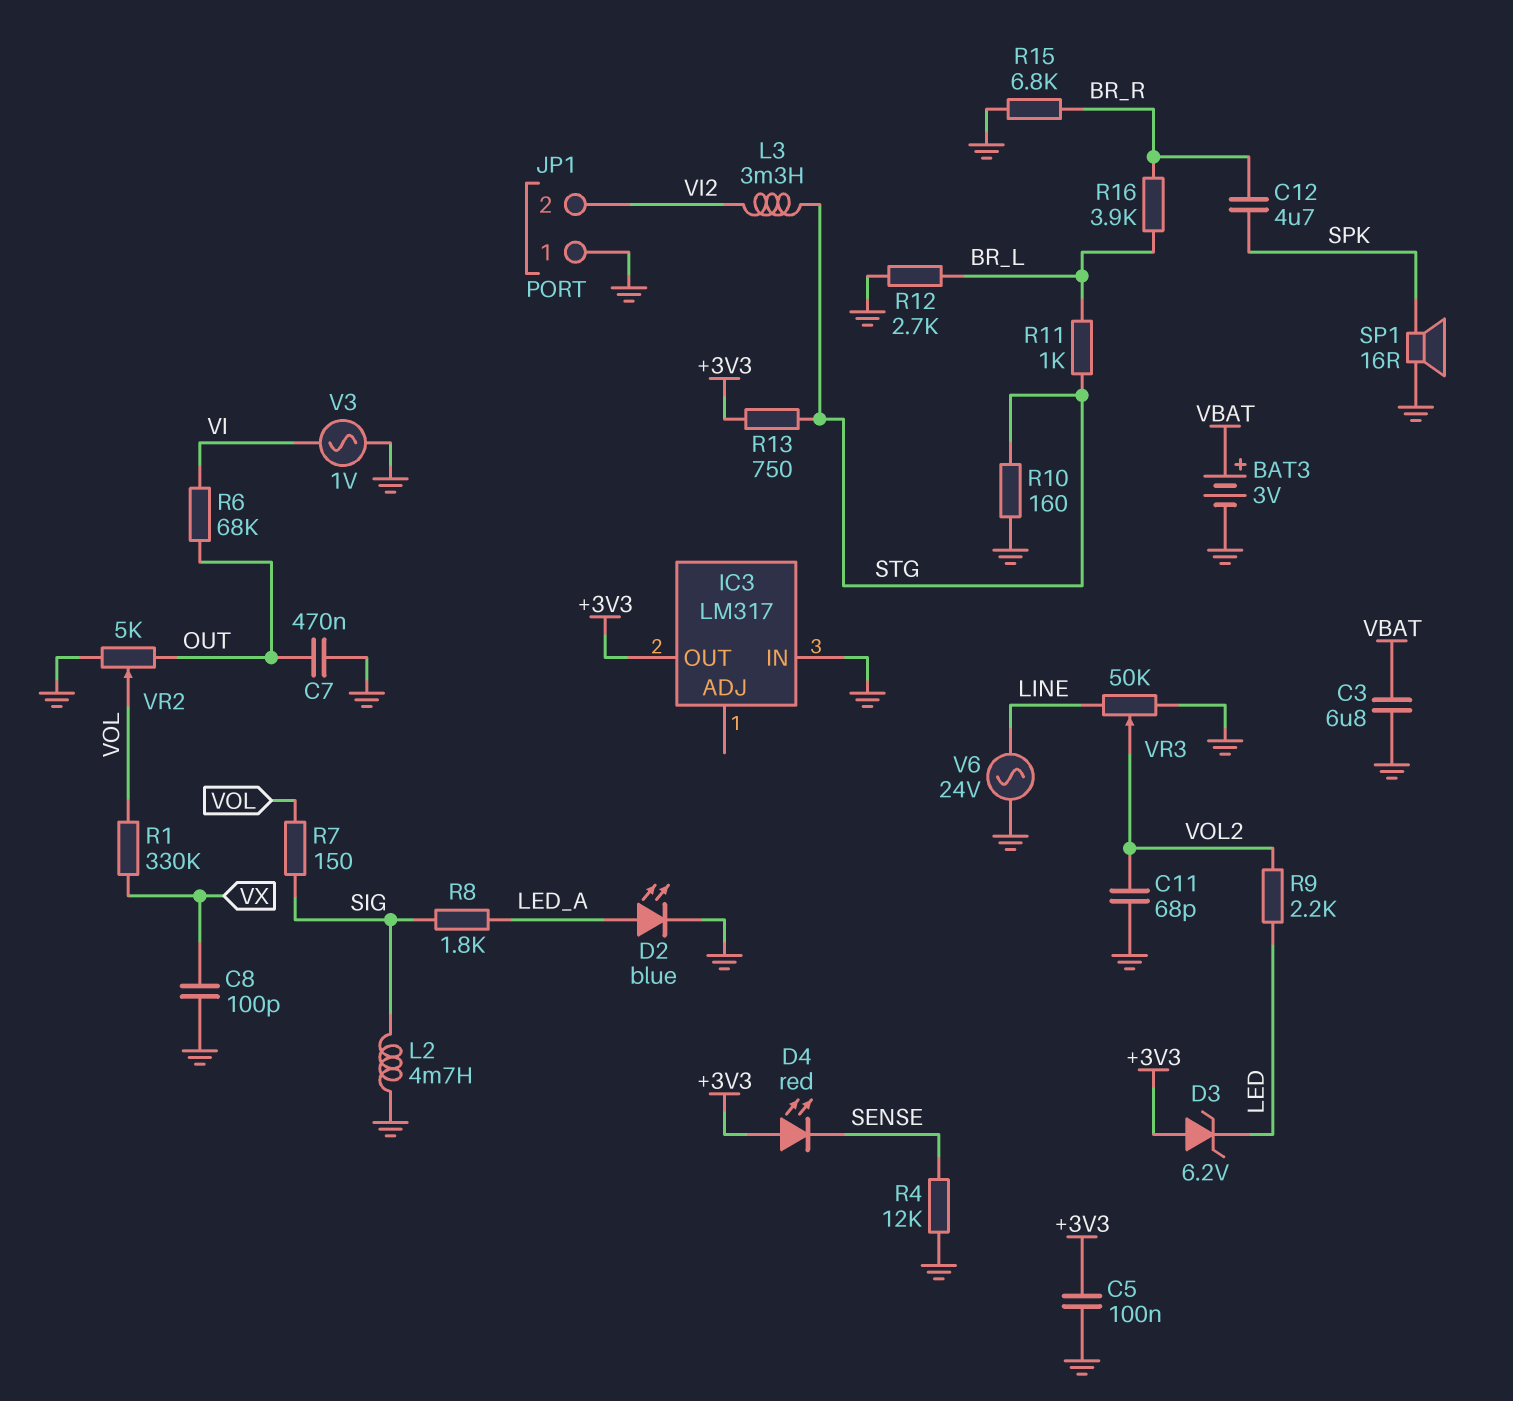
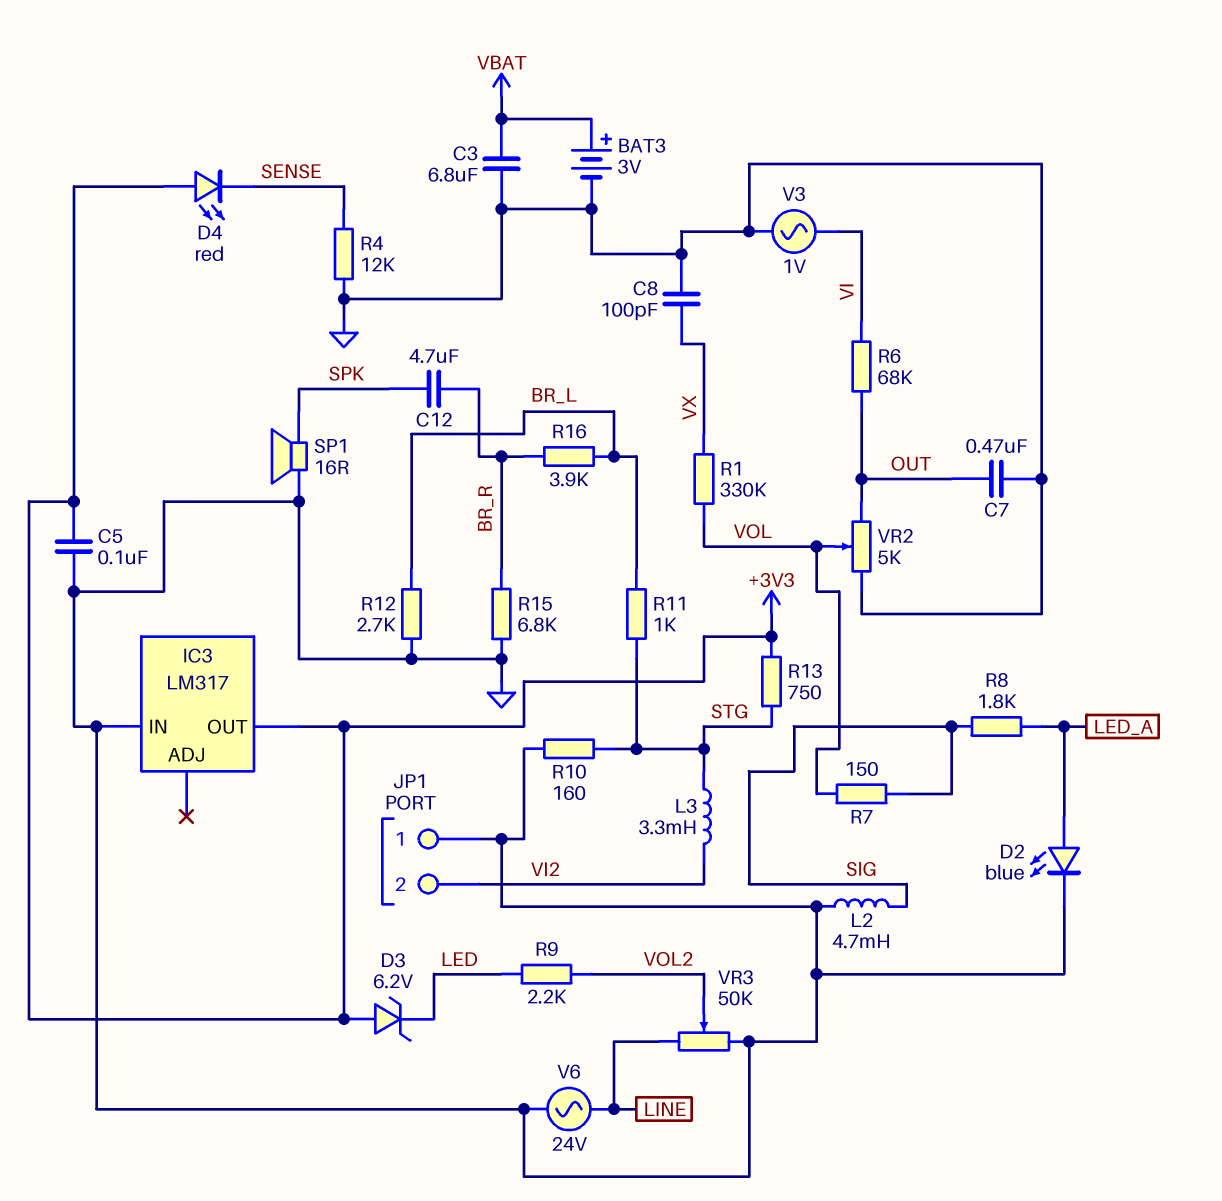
C11: 68pF (GND, VOL2) -> none

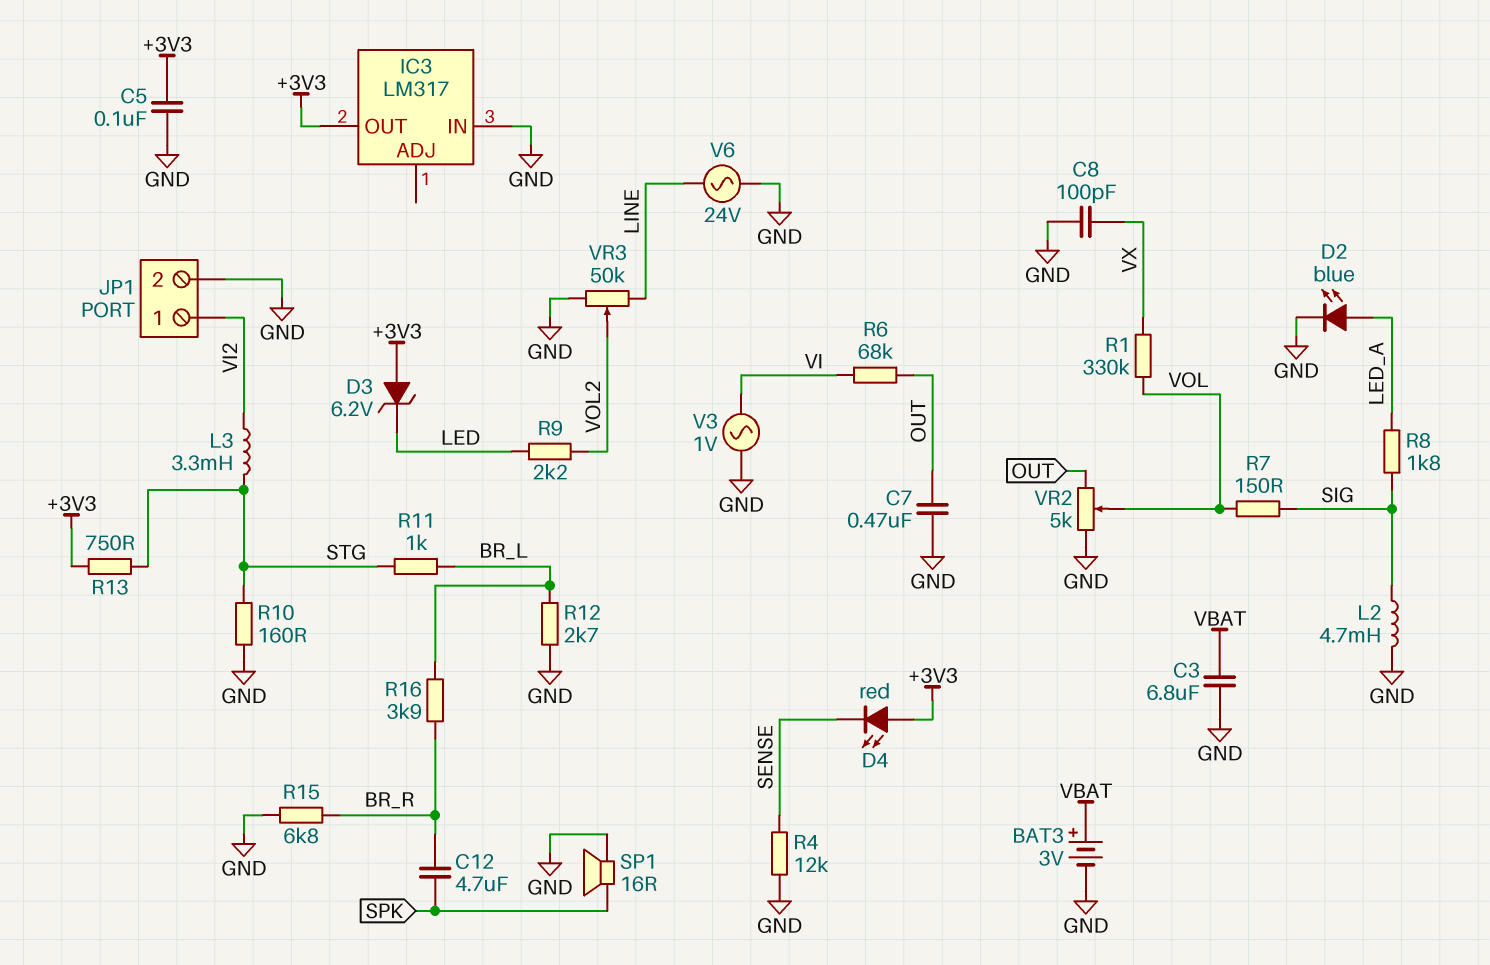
JP1 pin 1: GND -> VI2
JP1 pin 2: VI2 -> GND

